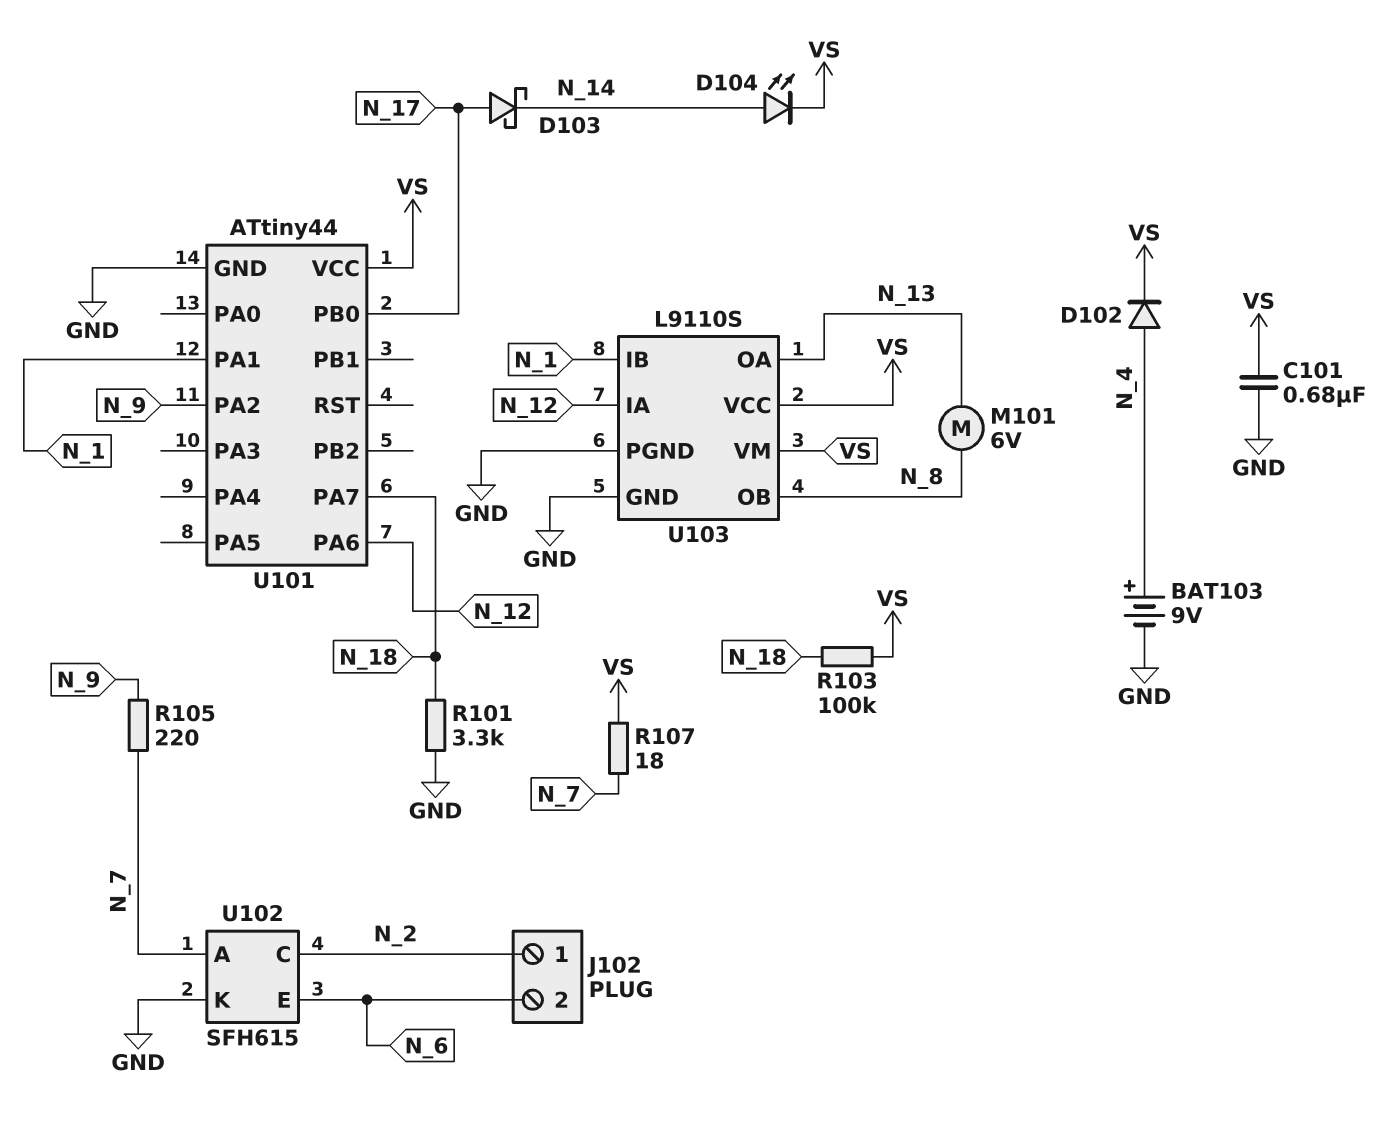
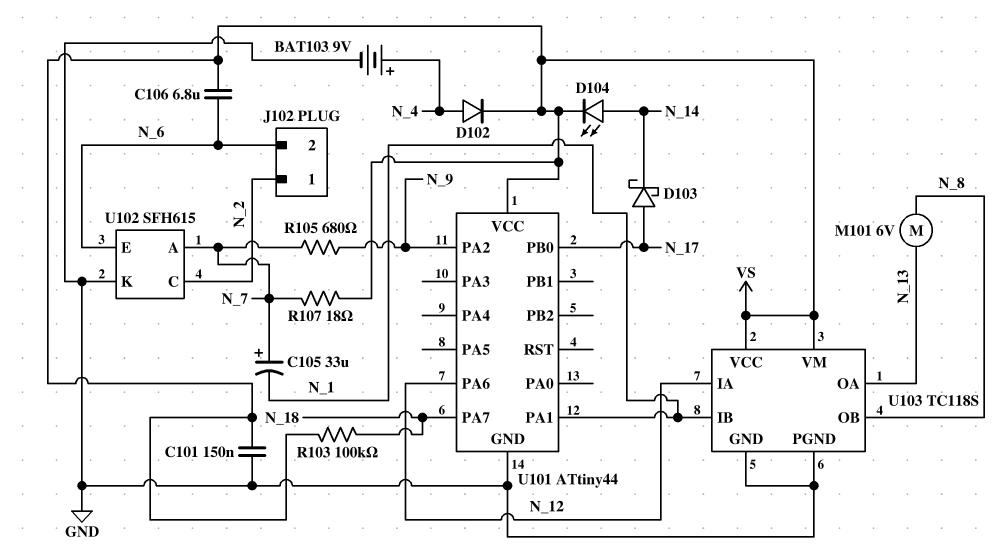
C101: 680nF (GND, VS) -> 150nF (GND, VS)
C105: none -> 33uF (plus N_7, minus N_1)
C106: none -> 6.8uF (N_6, VS)
R101: 3.3k (GND, N_18) -> none
R105: 220 (N_7, N_9) -> 680 (N_7, N_9)
U103: L9110S -> TC118S

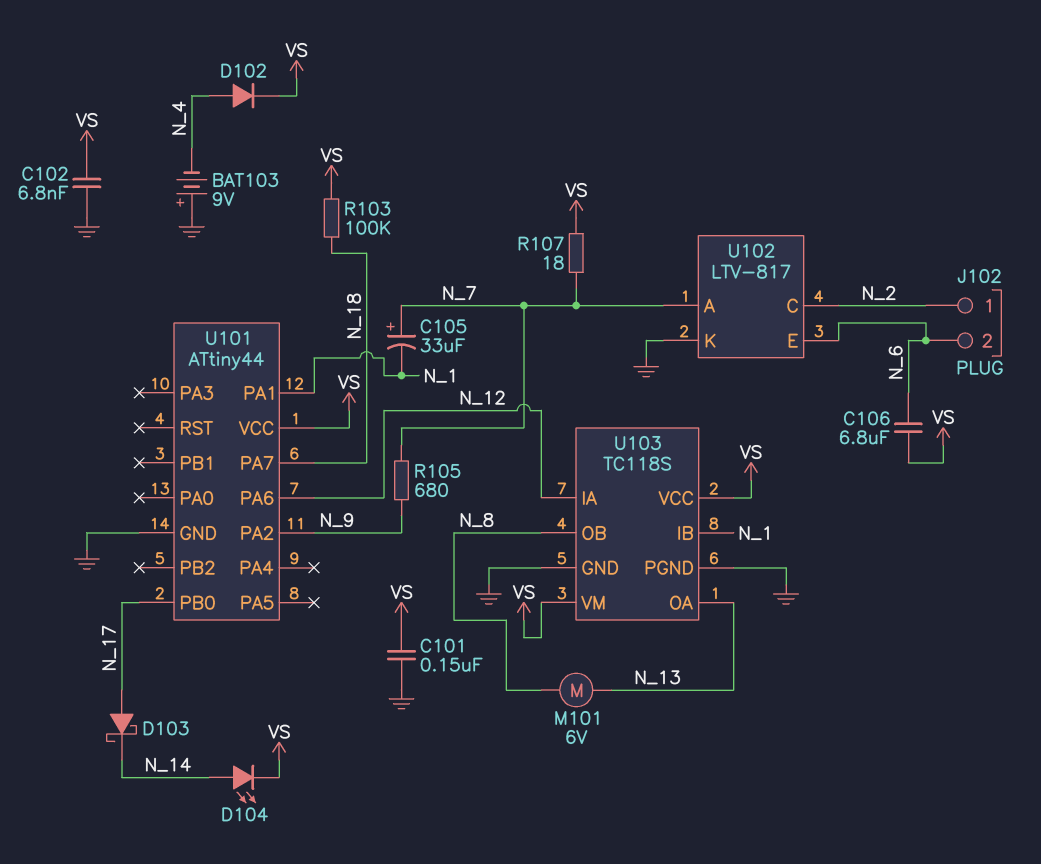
BAT103: 9V (plus N_4, minus GND) -> 9V (plus GND, minus N_4)
C102: none -> 6.8nF (GND, VS)
U102: SFH615 -> LTV-817

